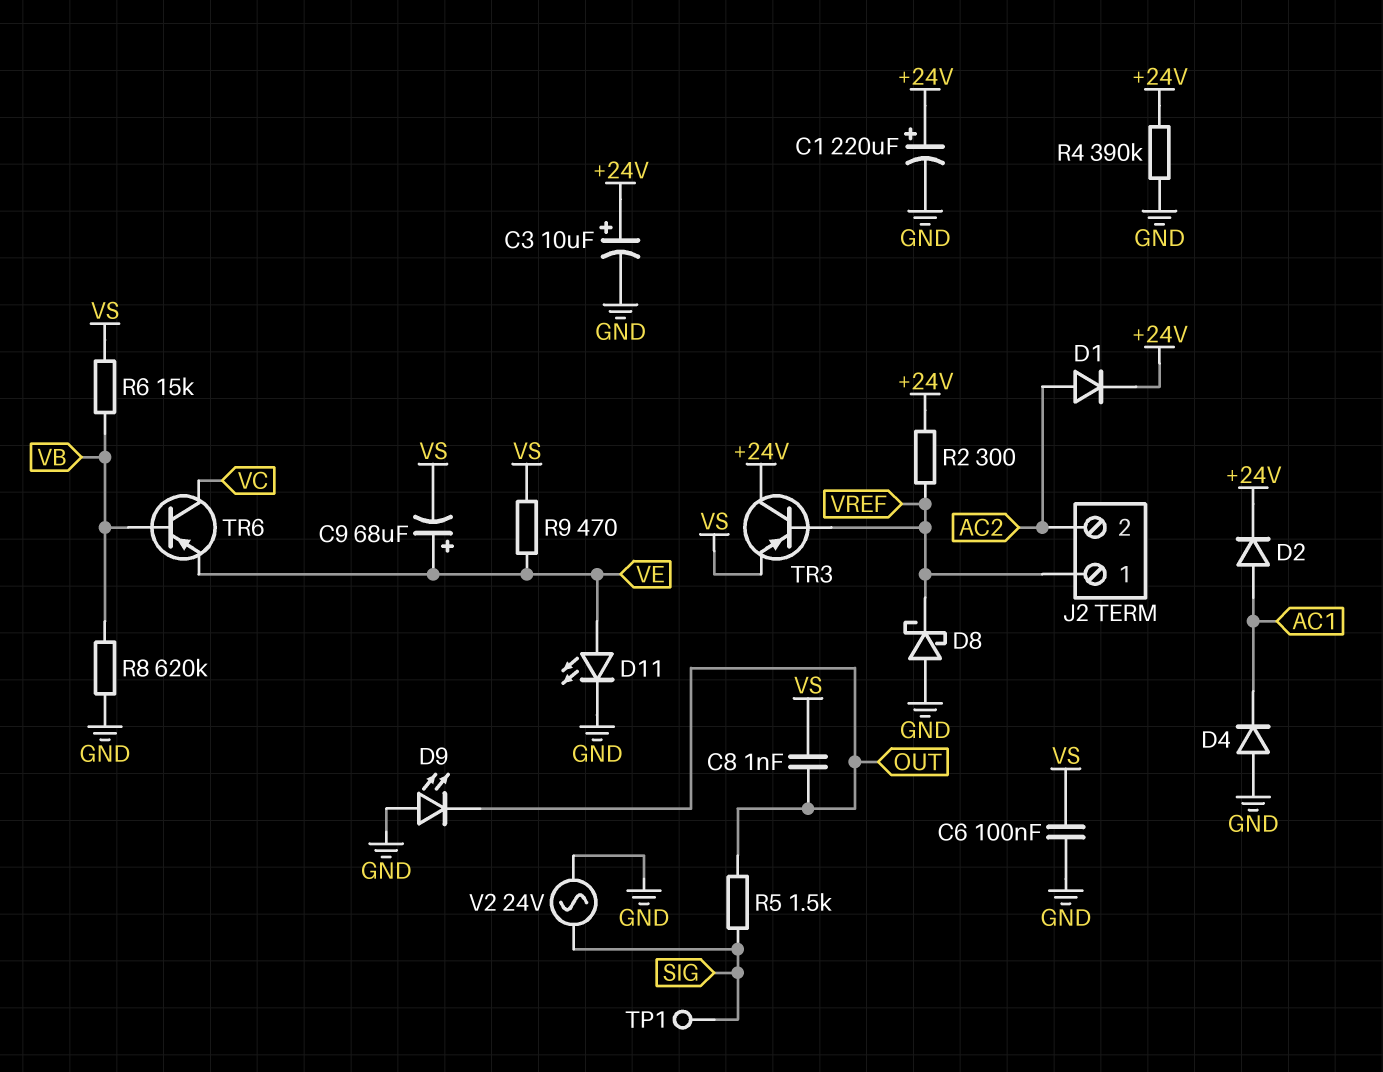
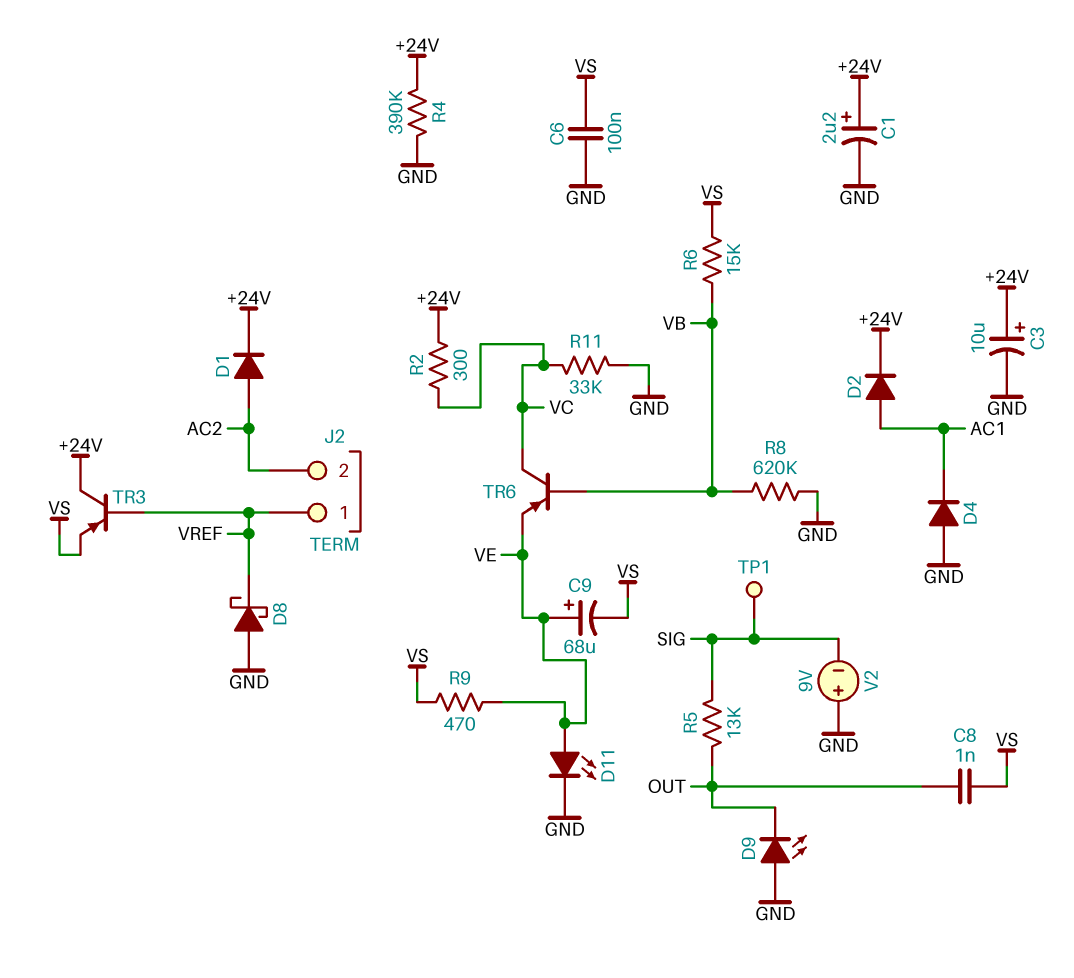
C1: 220uF (plus +24V, minus GND) -> 2.2uF (plus +24V, minus GND)
R2: 300 (+24V, VREF) -> 300 (+24V, VC)
R5: 1.5k (OUT, SIG) -> 13k (OUT, SIG)
R11: none -> 33k (GND, VC)
V2: AC 24V (GND, SIG) -> 9V (plus GND, minus SIG)

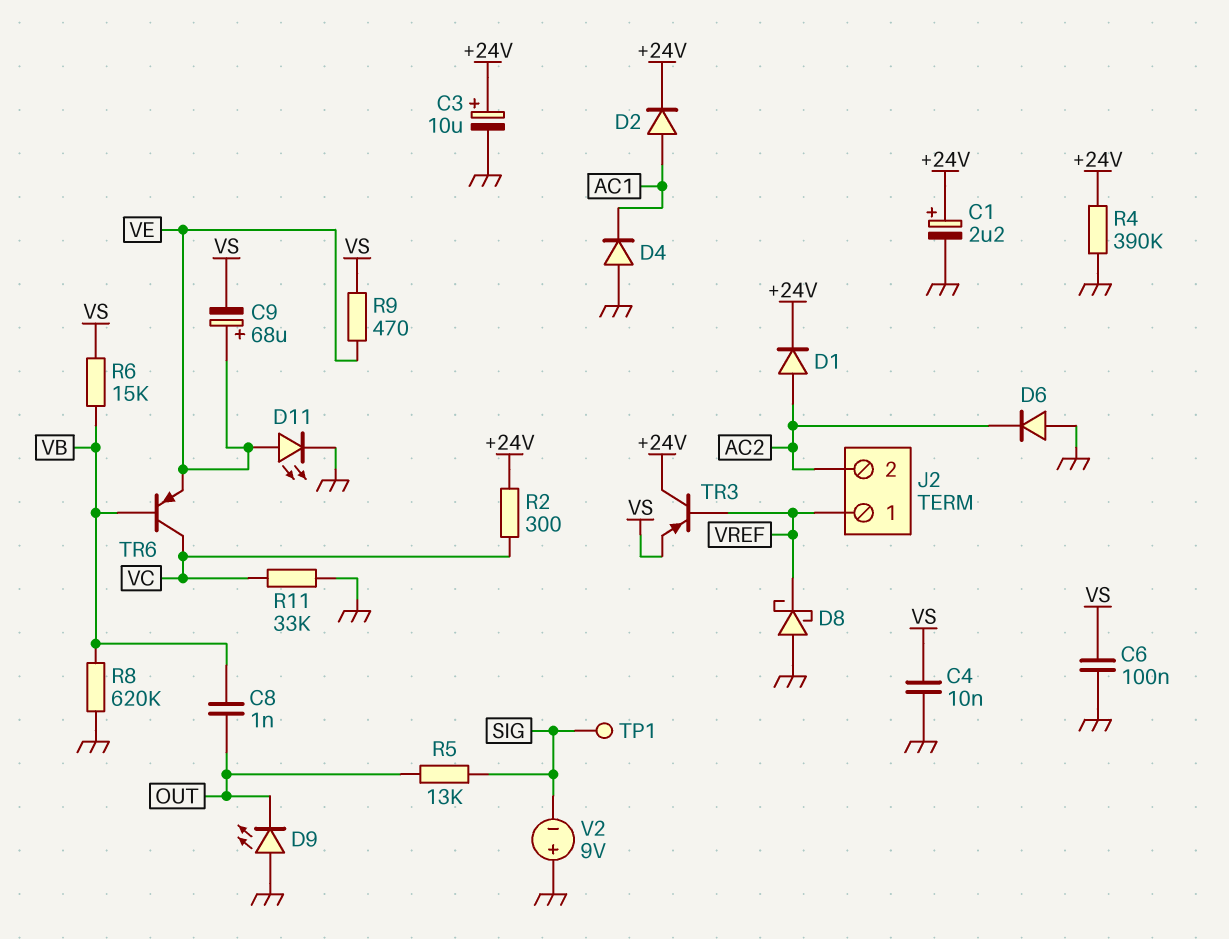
C4: none -> 10nF (GND, VS)
C8: 1nF (OUT, VS) -> 1nF (OUT, VB)
D6: none -> diode (A GND, K AC2)

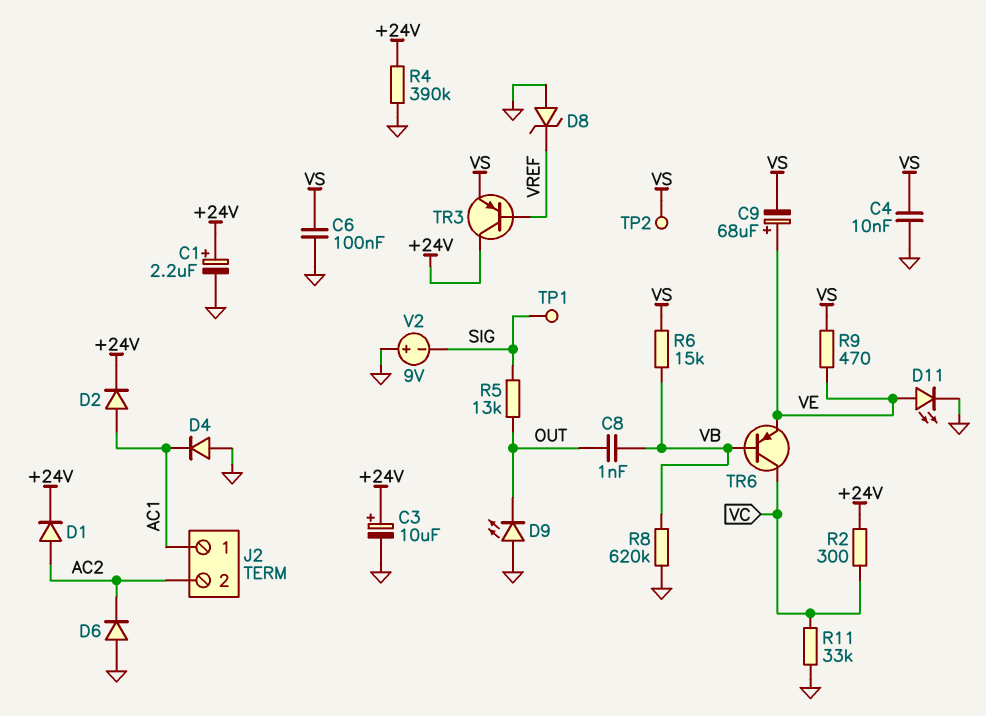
D8: schottky (A GND, K VREF) -> zener (A GND, K VREF)
J2 pin 1: VREF -> AC1
TP2: none -> test point (VS)

